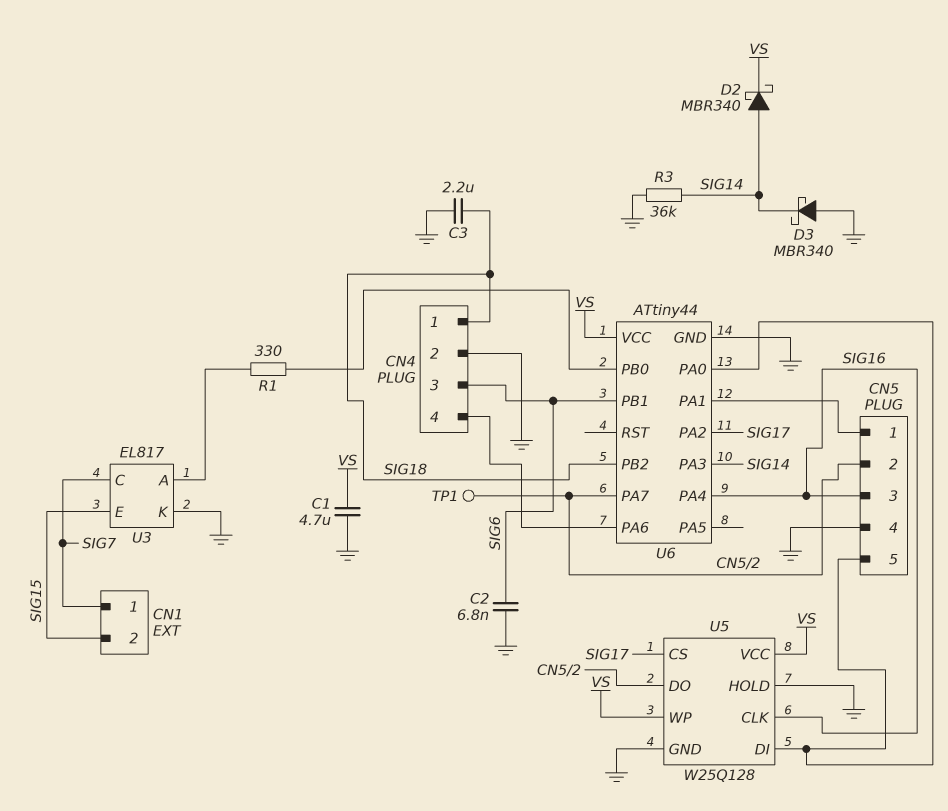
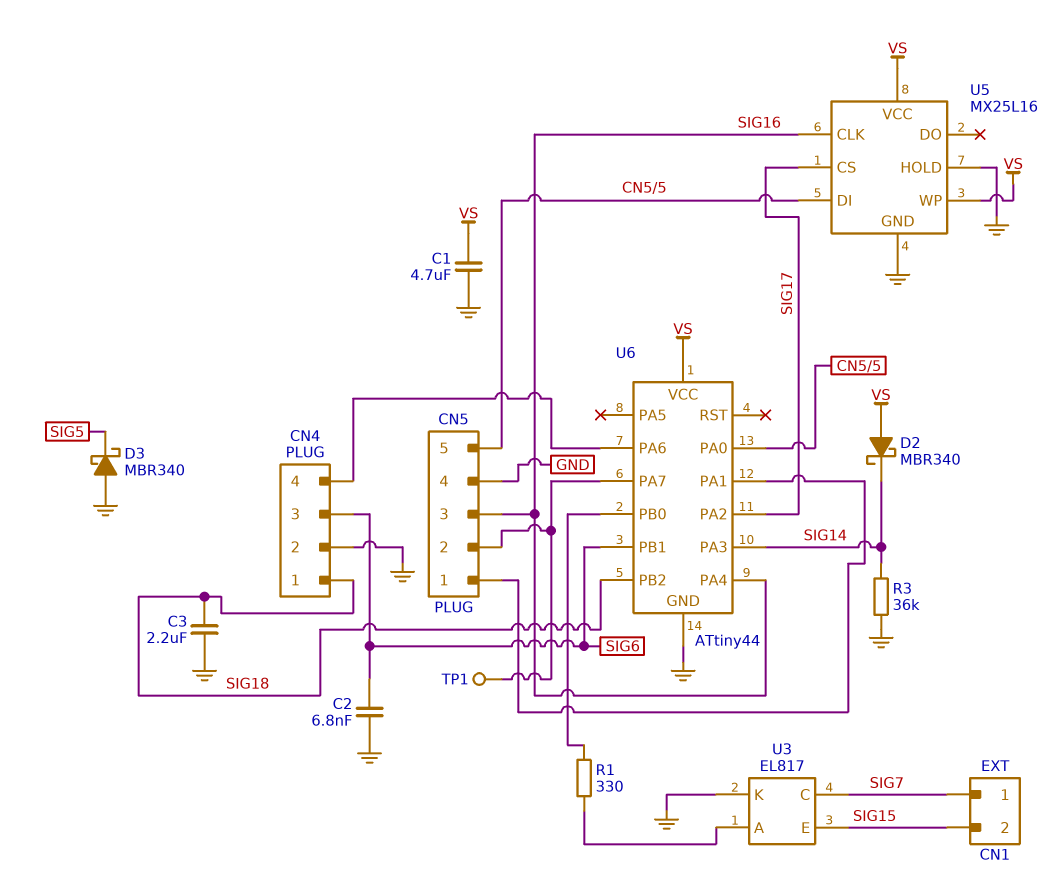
D2: schottky MBR340 (A SIG14, K VS) -> schottky MBR340 (A VS, K SIG14)
D3: schottky MBR340 (A GND, K SIG14) -> schottky MBR340 (A GND, K SIG5)
U5: W25Q128 -> MX25L16
U5 pin DO: CN5/2 -> none

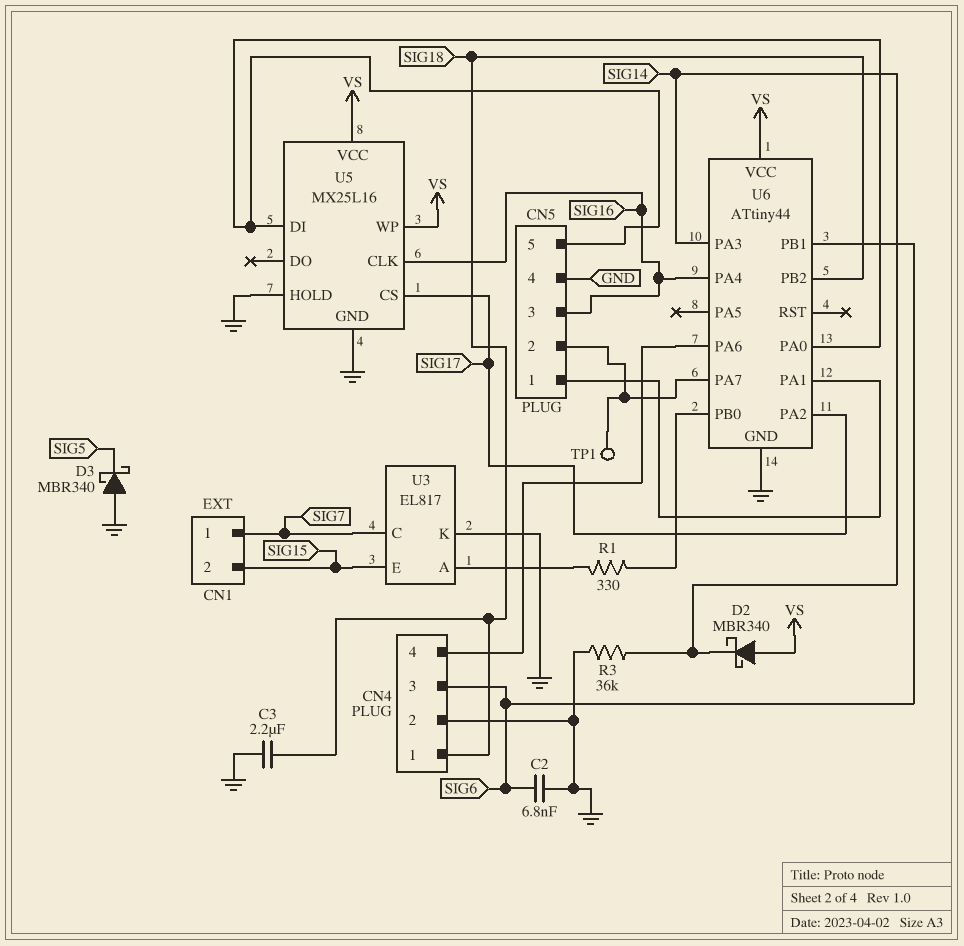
C1: 4.7uF (GND, VS) -> none

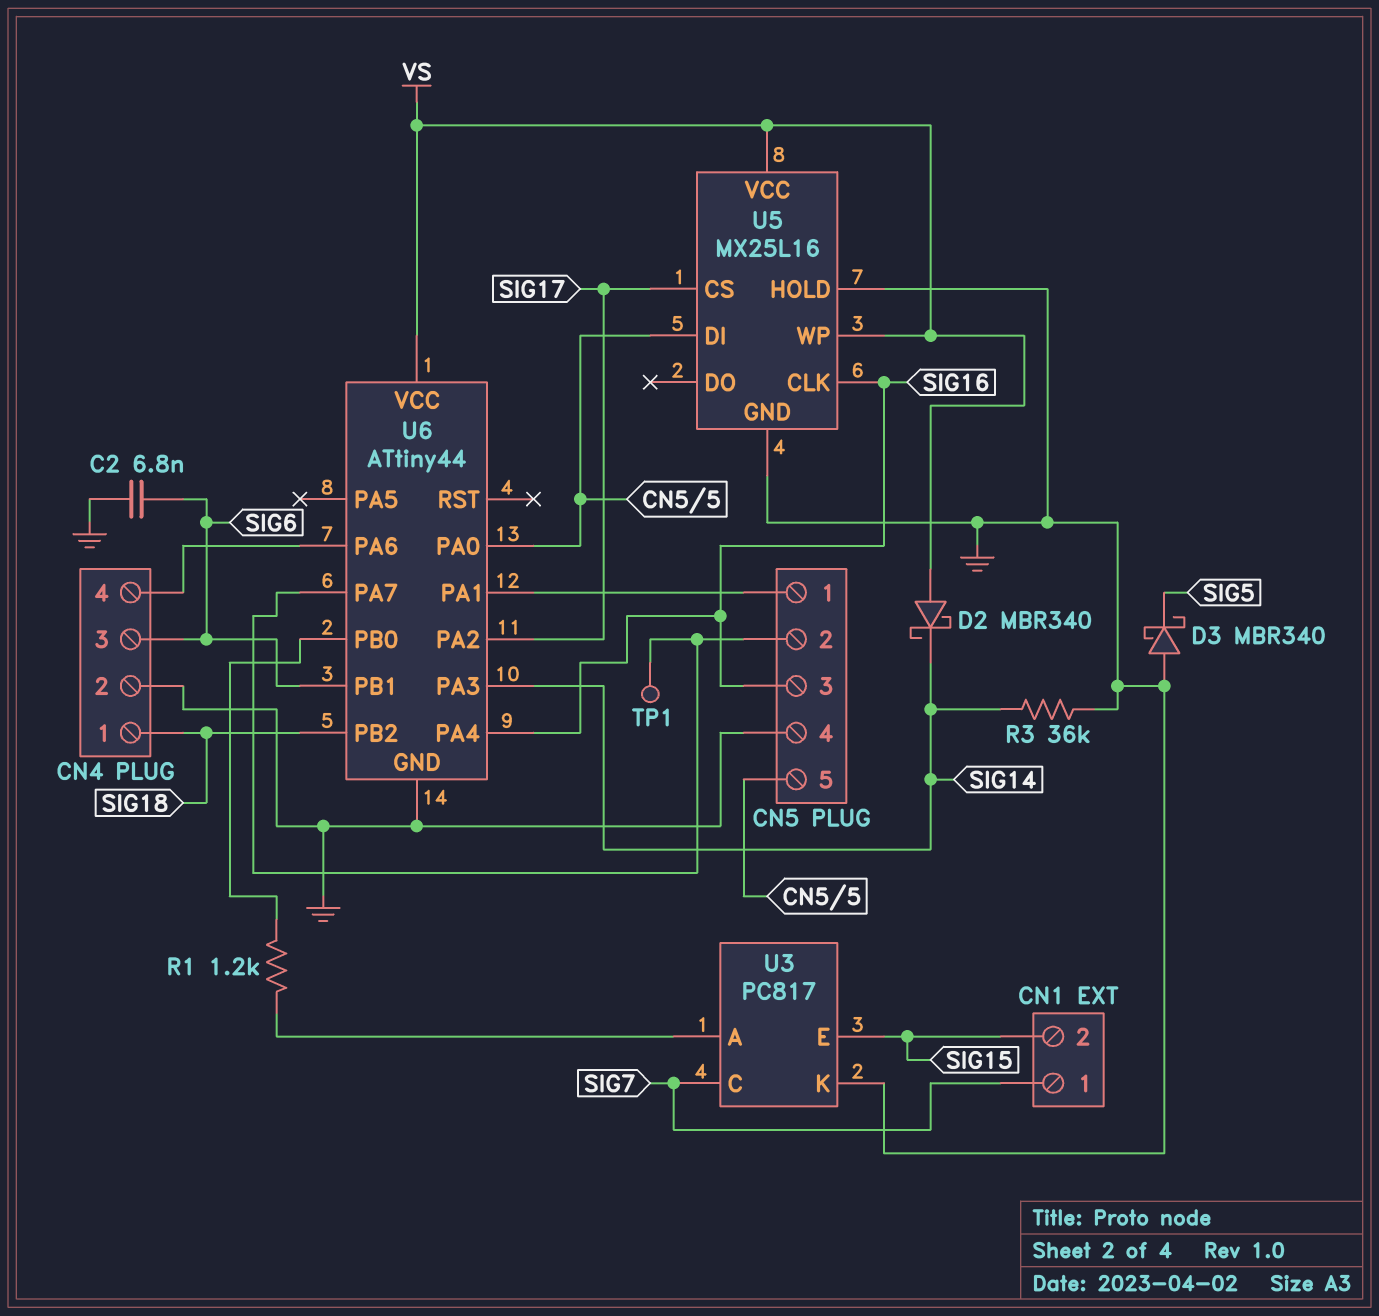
C3: 2.2uF (GND, SIG18) -> none
R1: 330 (U3/A, U6/PB0) -> 1.2k (U3/A, U6/PB0)
U3: EL817 -> PC817

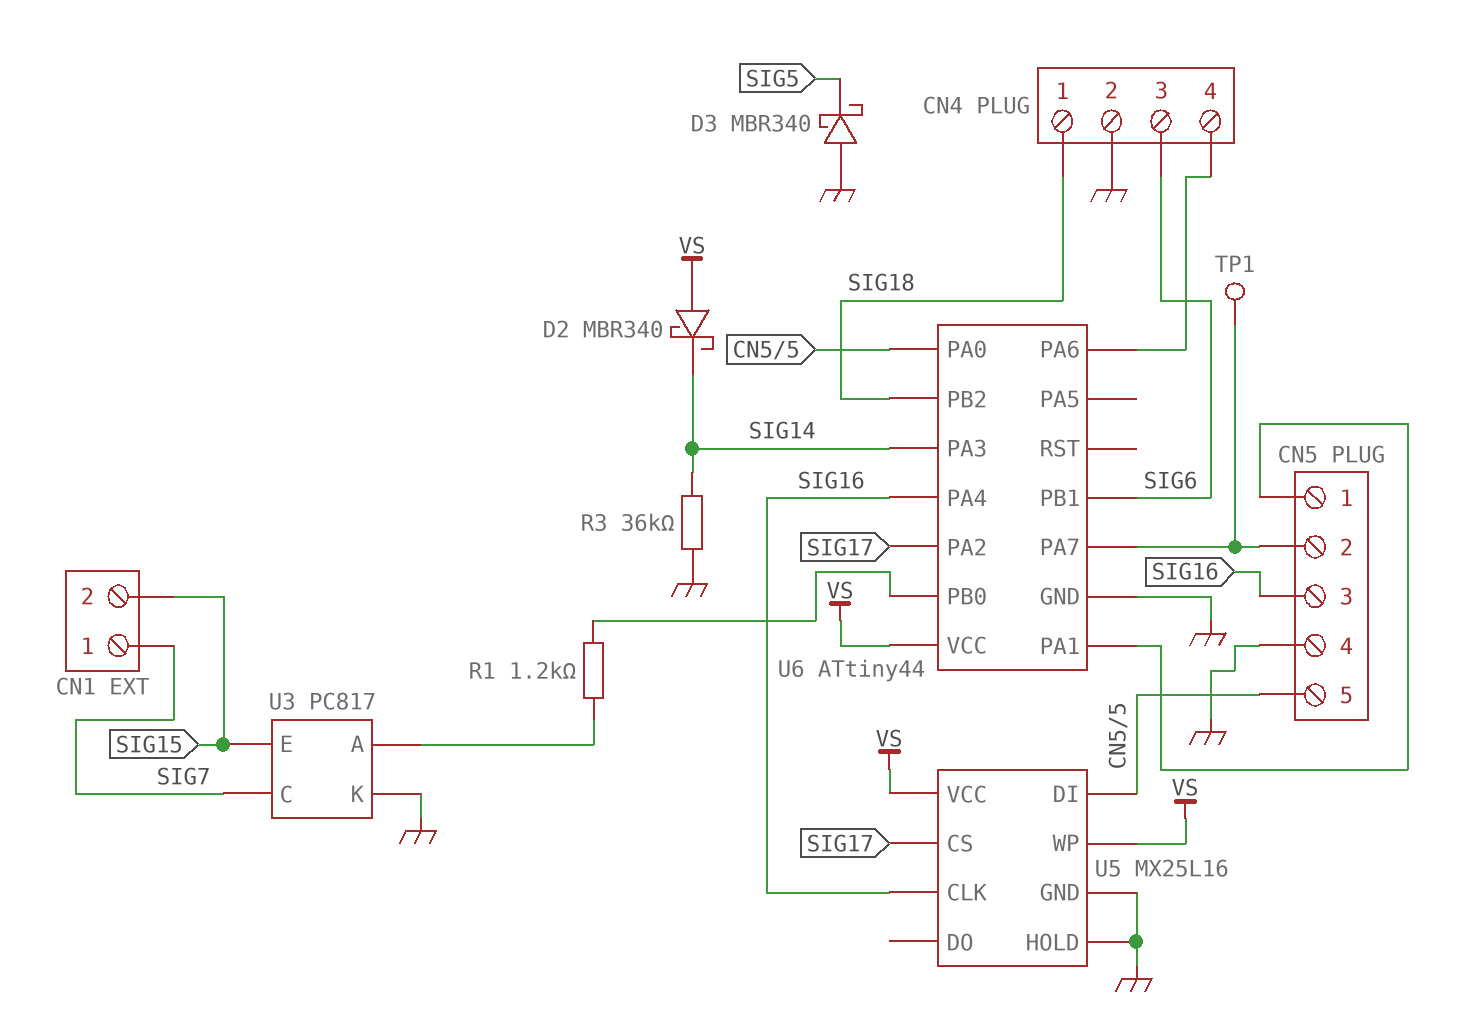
C2: 6.8nF (GND, SIG6) -> none

